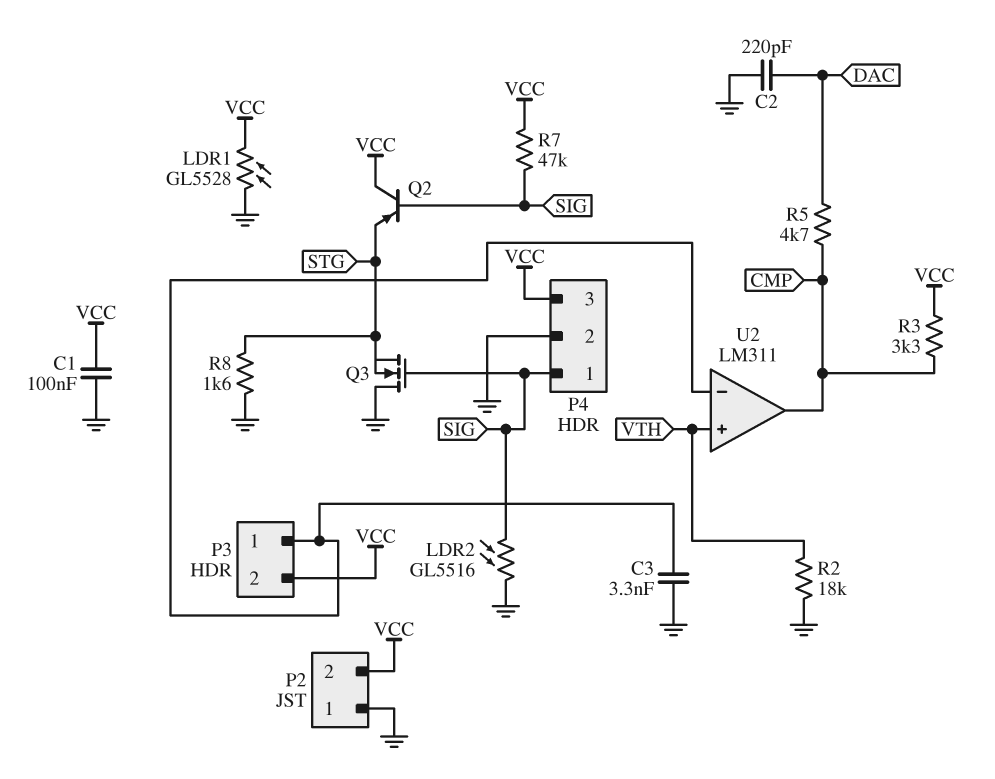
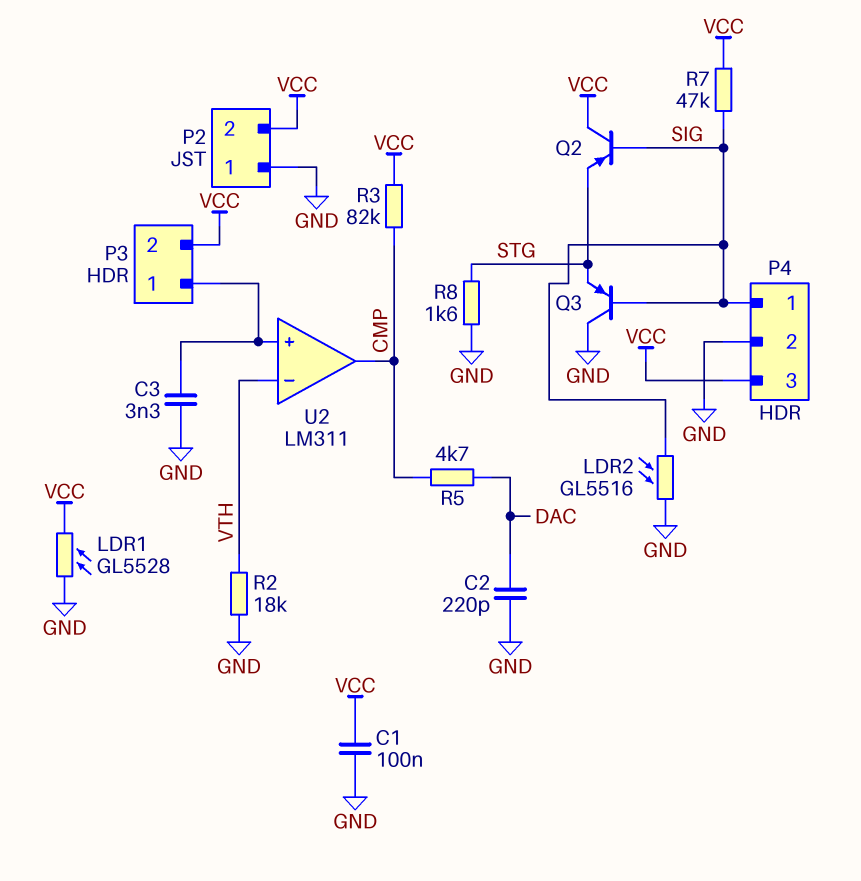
Q3: NMOS (G SIG, D GND, S STG) -> PNP (B SIG, C GND, E STG)
R3: 3.3k (CMP, VCC) -> 82k (CMP, VCC)
U2 pin in+: VTH -> P3/1
U2 pin in-: P3/1 -> VTH

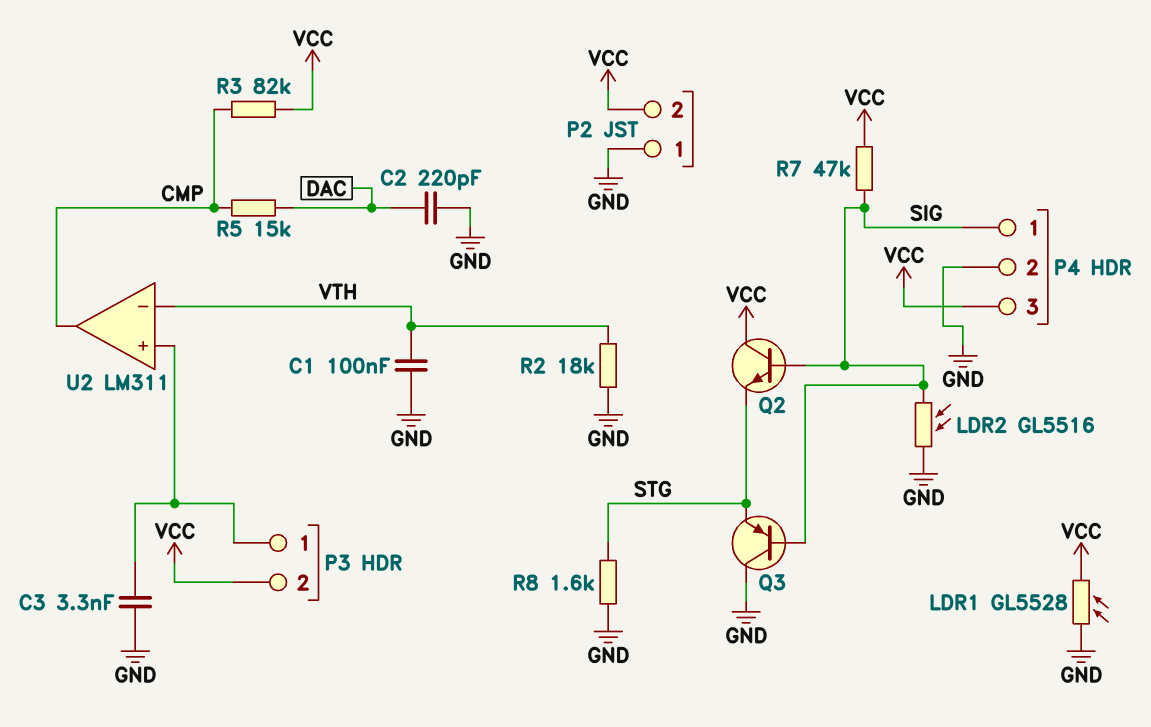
C1: 100nF (GND, VCC) -> 100nF (GND, VTH)
Q2: PNP (B SIG, C VCC, E STG) -> NPN (B SIG, C VCC, E STG)
R5: 4.7k (CMP, DAC) -> 15k (CMP, DAC)

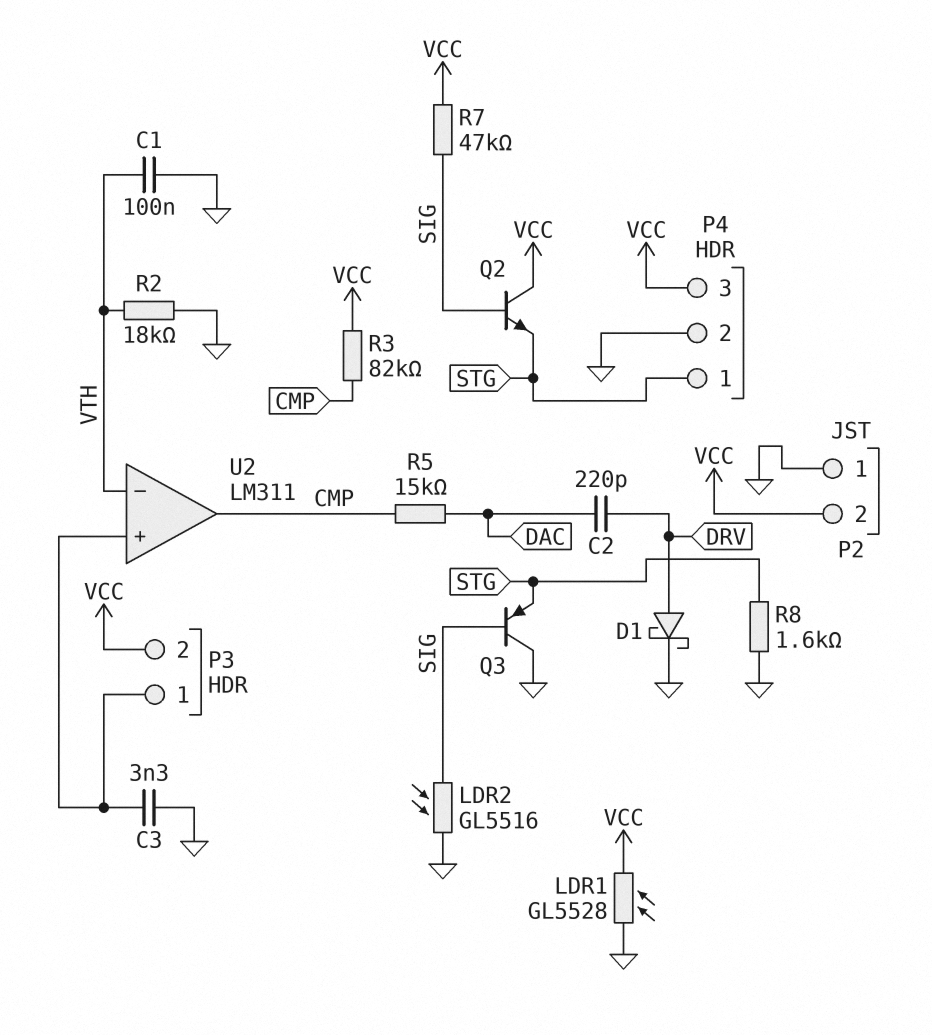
C2: 220pF (DAC, GND) -> 220pF (DAC, DRV)
D1: none -> schottky (A DRV, K GND)
P4 pin 1: SIG -> STG

